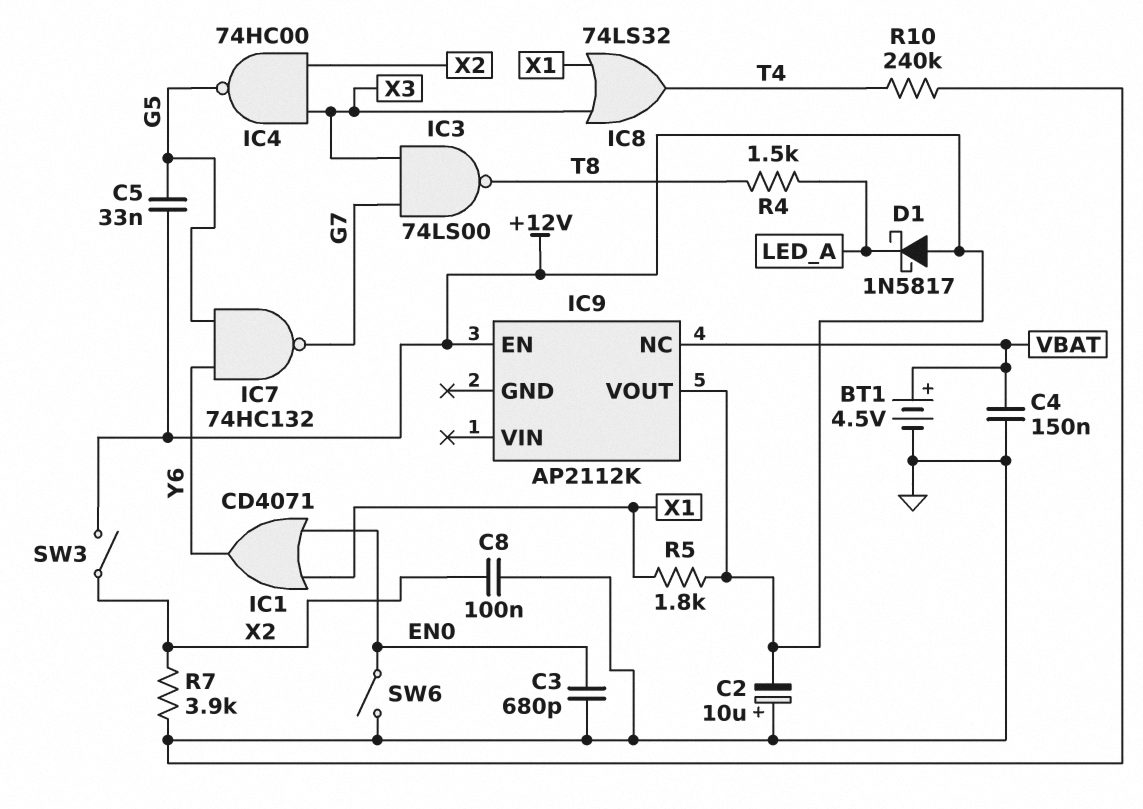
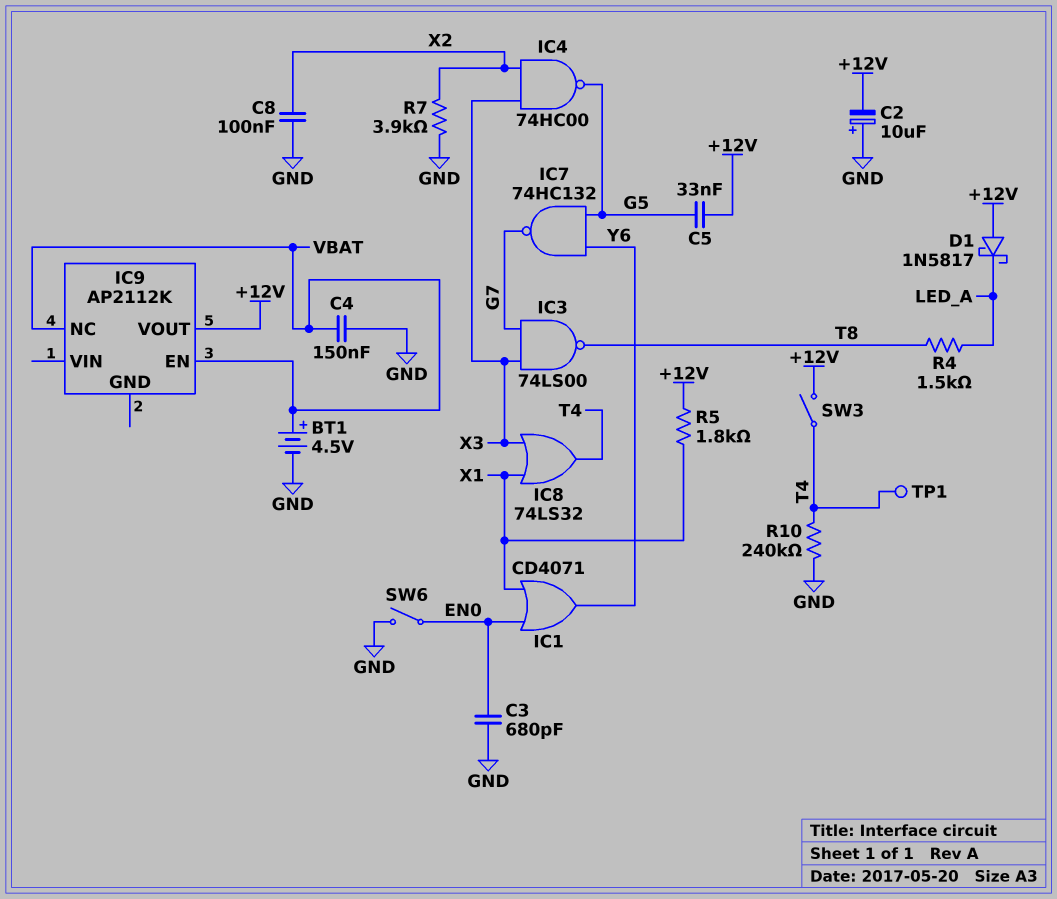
IC9 pin EN: +12V -> VBAT
SW3: switch (+12V, X2) -> switch (+12V, T4)
TP1: none -> test point (T4)

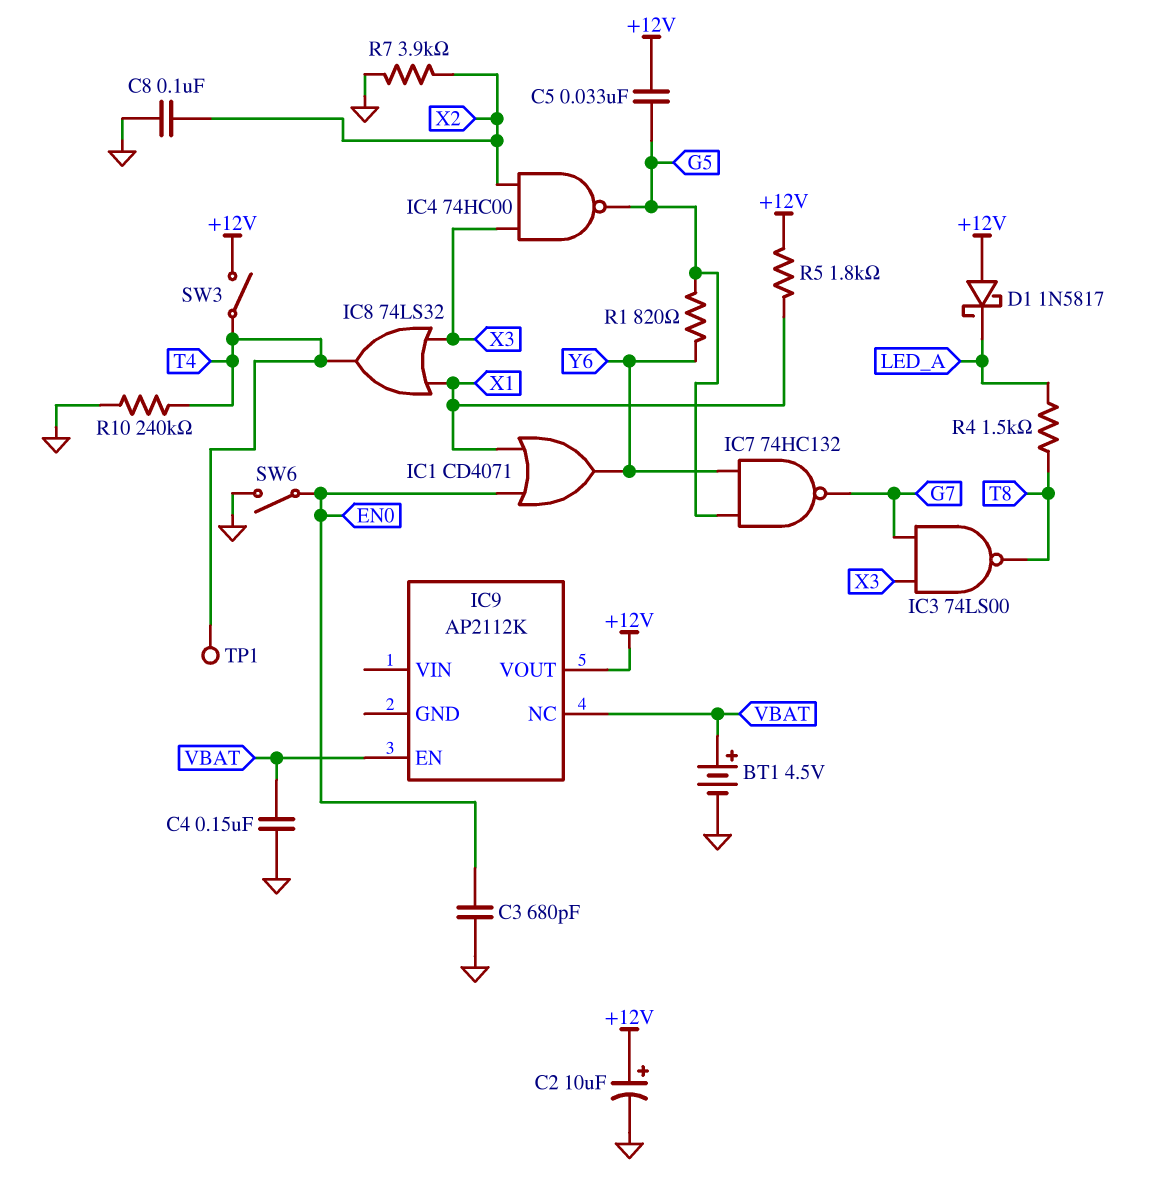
C2: 10uF (plus GND, minus +12V) -> 10uF (plus +12V, minus GND)
R1: none -> 820 (G5, Y6)

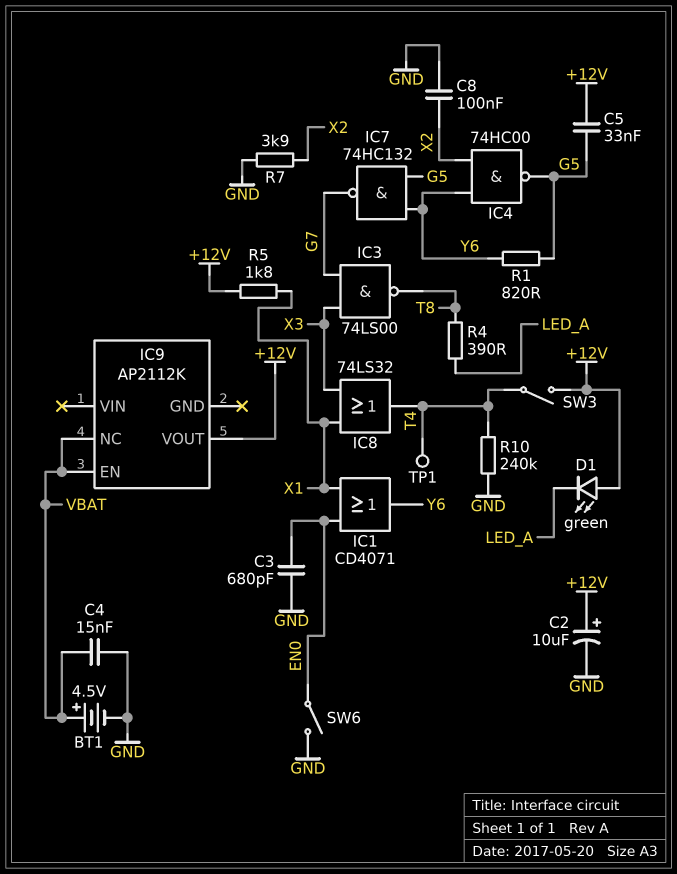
C4: 150nF (GND, VBAT) -> 15nF (GND, VBAT)
D1: schottky 1N5817 (A +12V, K LED_A) -> LED green (A +12V, K LED_A)
IC4: NAND 74HC00 (in X2, in X3, out G5) -> NAND 74HC00 (in X2, in Y6, out G5)
R4: 1.5k (LED_A, T8) -> 390 (LED_A, T8)

